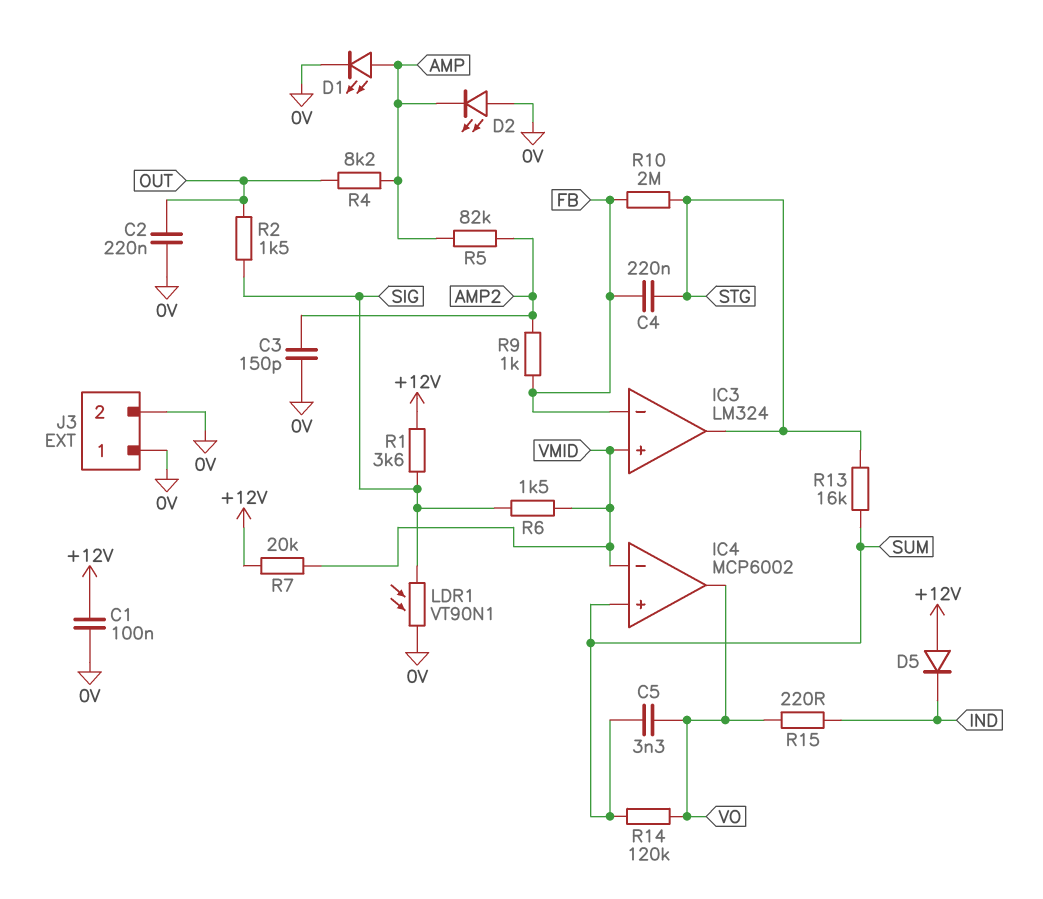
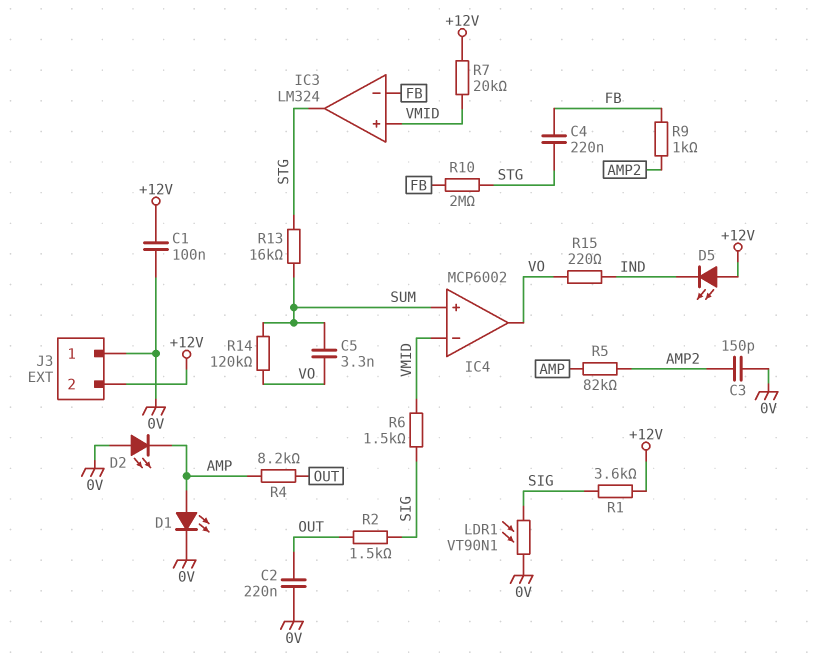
D5: diode (A +12V, K IND) -> LED (A +12V, K IND)
J3 pin 2: 0V -> +12V

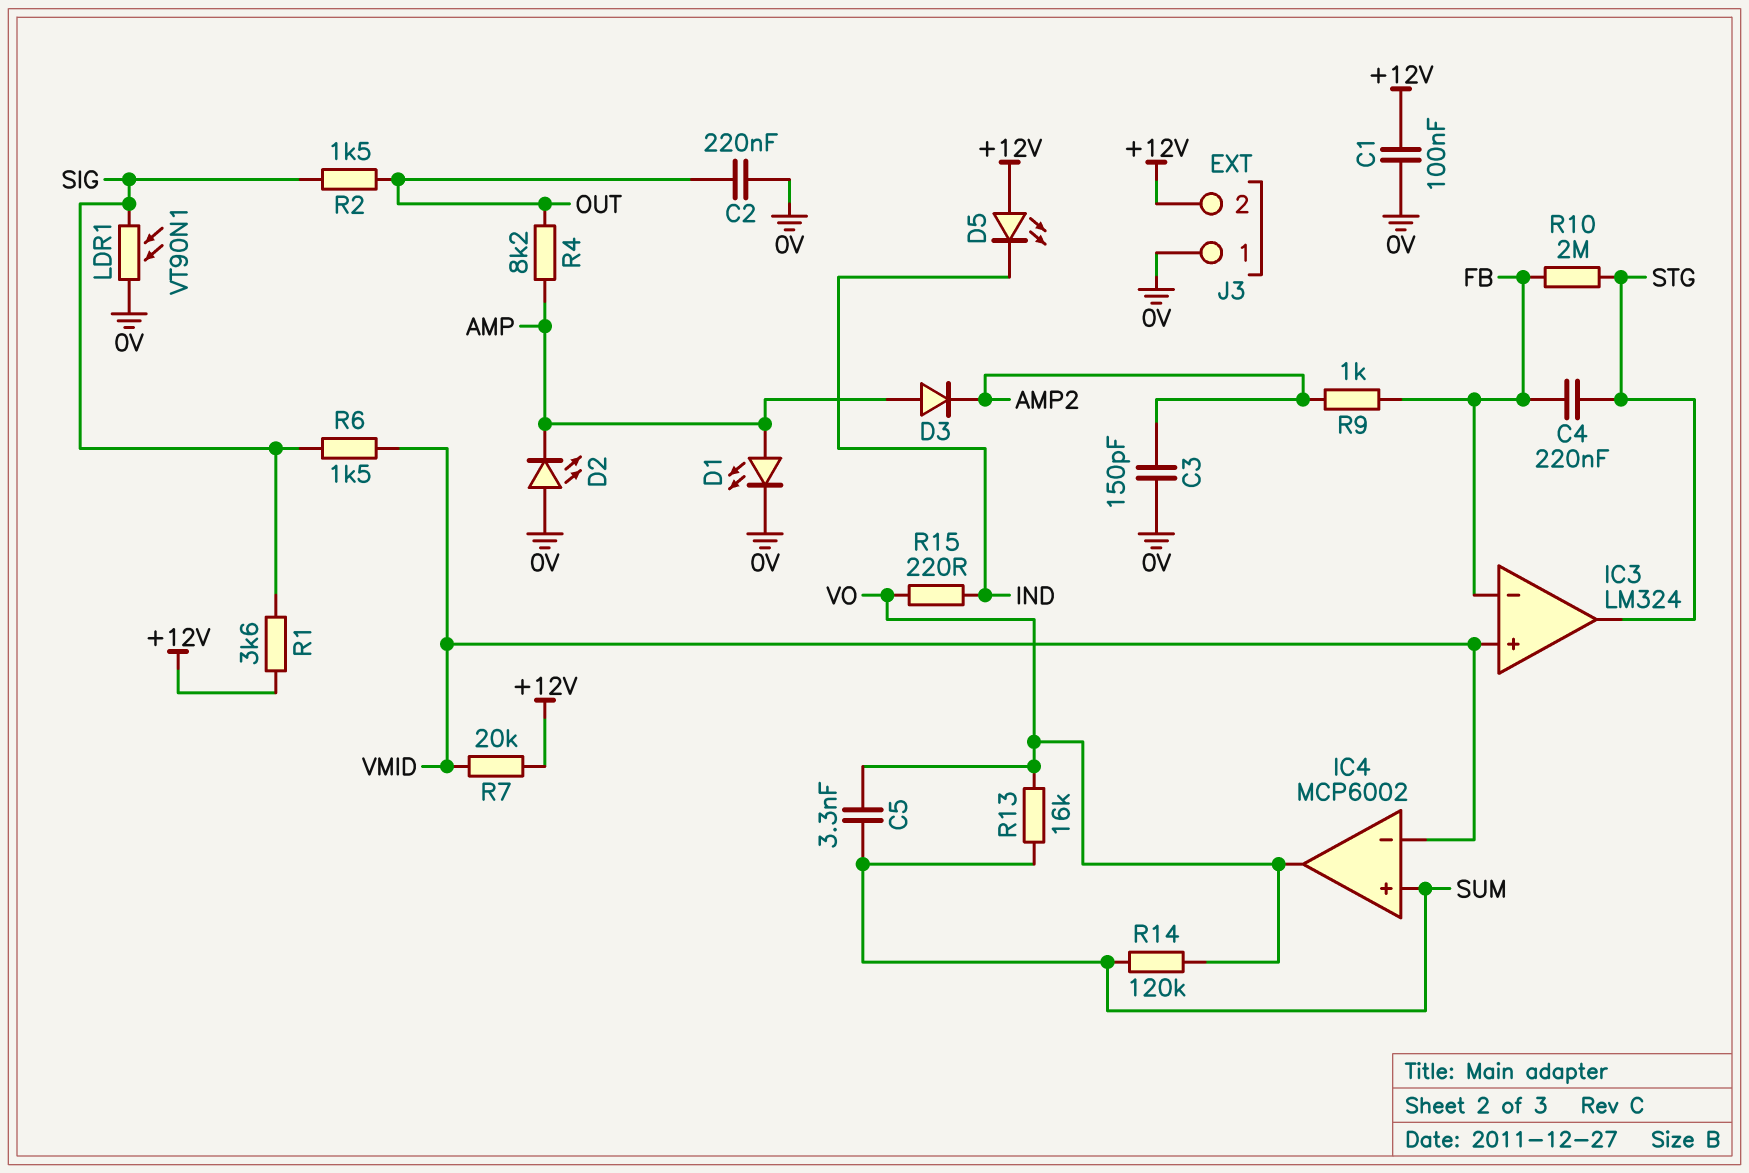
D3: none -> diode (A AMP, K AMP2)
R5: 82k (AMP, AMP2) -> none
R13: 16k (STG, SUM) -> 16k (SUM, VO)

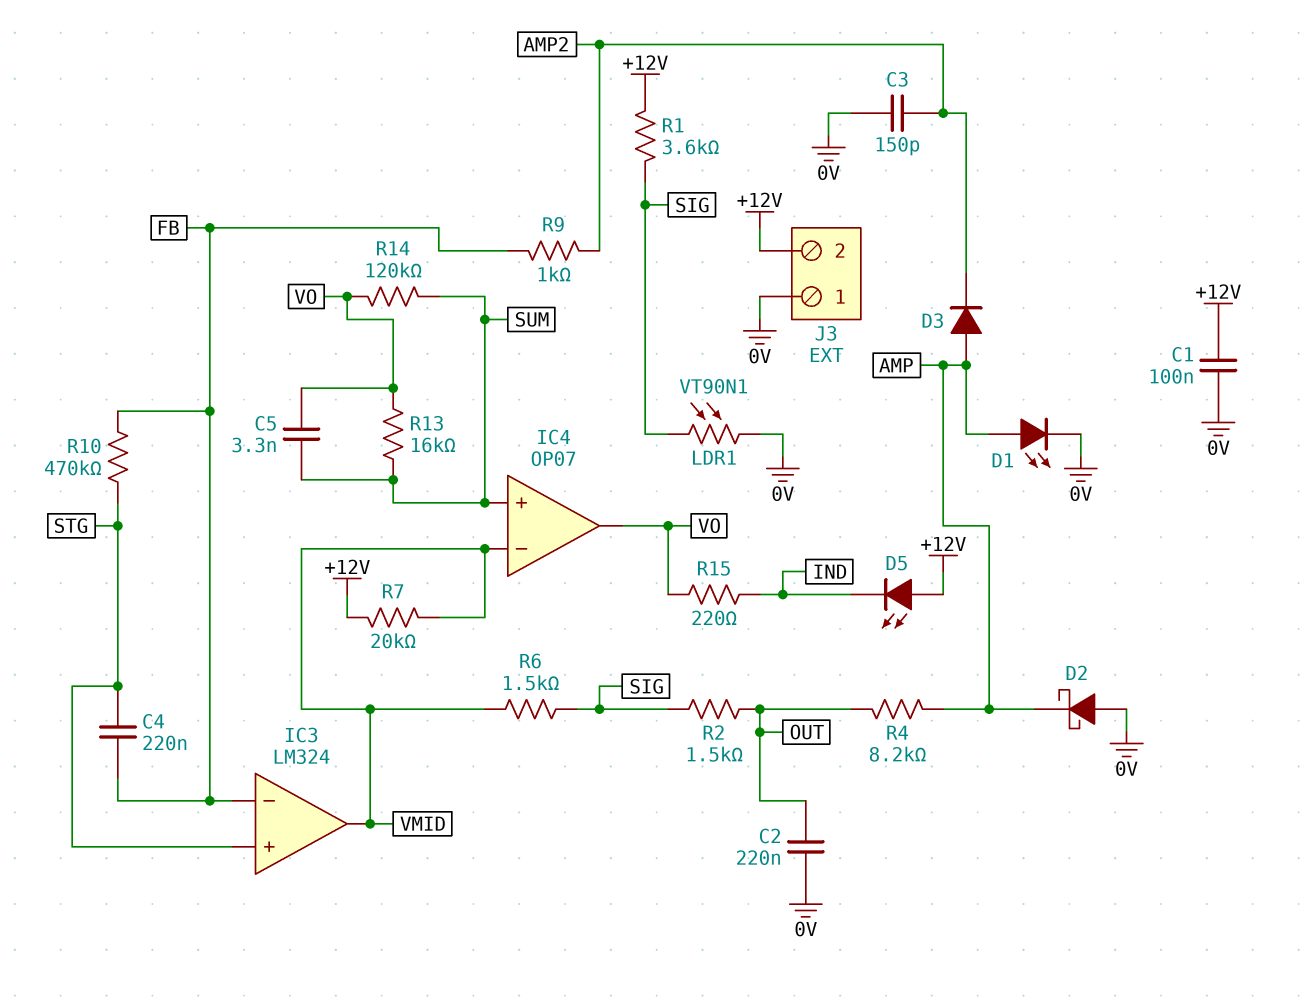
D2: LED (A 0V, K AMP) -> schottky (A 0V, K AMP)
IC3 pin in+: VMID -> STG
IC3 pin out: STG -> VMID
IC4: MCP6002 -> OP07
R10: 2M (FB, STG) -> 470k (FB, STG)

